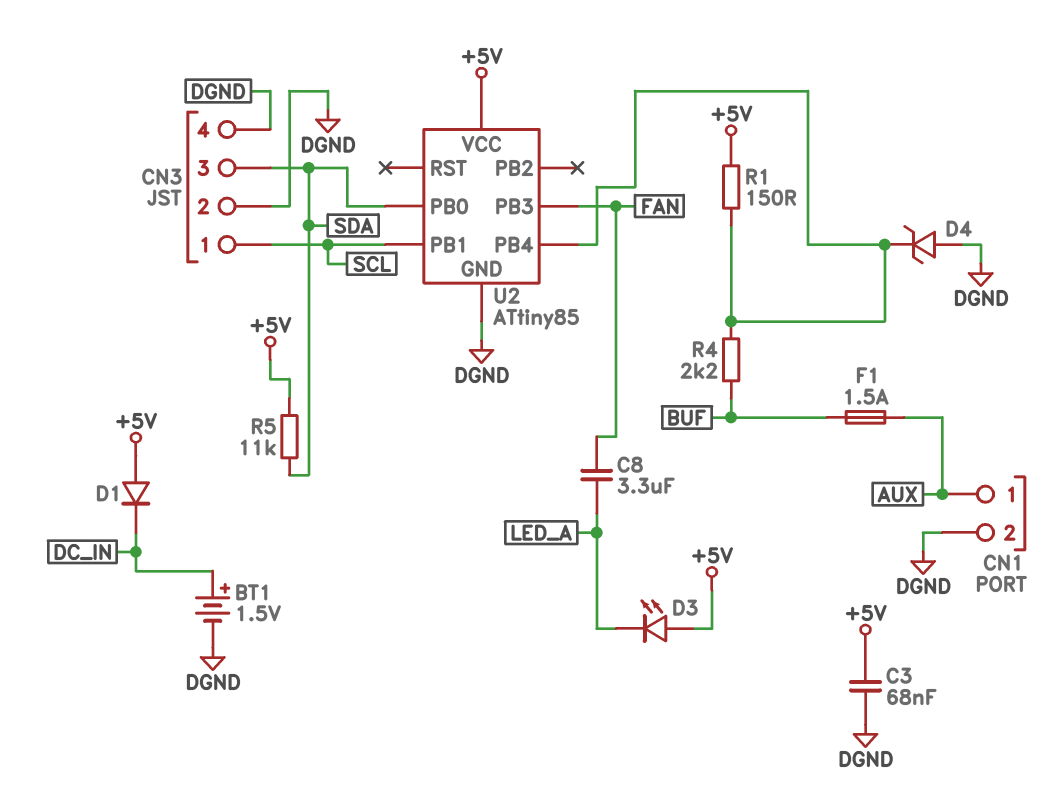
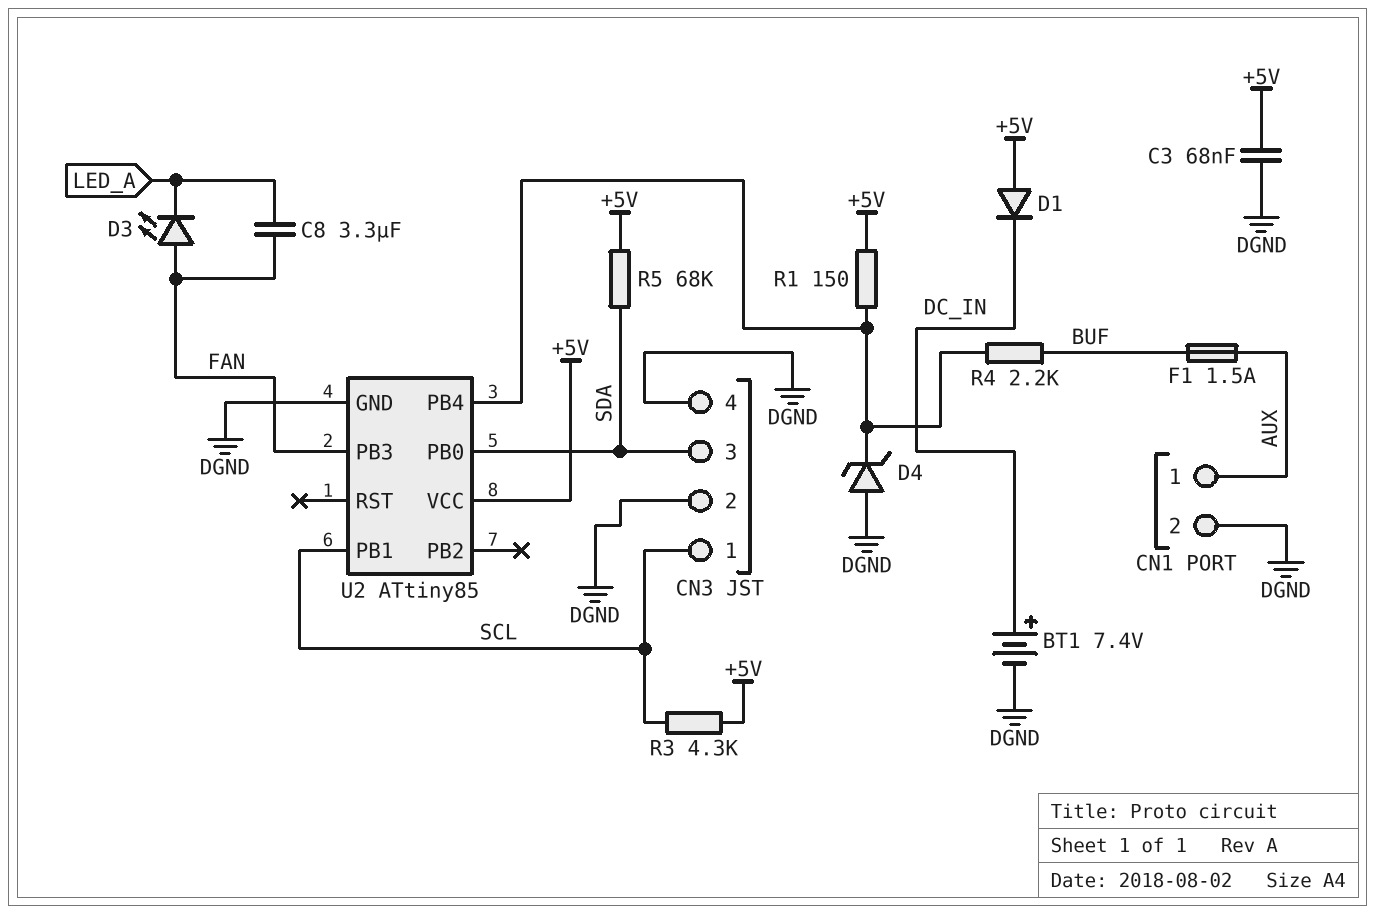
BT1: 1.5V (plus DC_IN, minus DGND) -> 7.4V (plus DC_IN, minus DGND)
D3: LED (A +5V, K LED_A) -> LED (A FAN, K LED_A)
R3: none -> 4.3k (+5V, SCL)
R5: 11k (+5V, SDA) -> 68k (+5V, SDA)

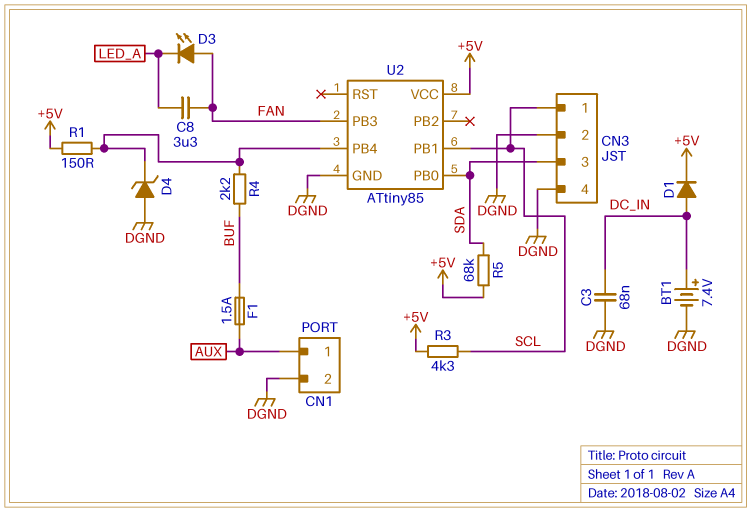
C3: 68nF (+5V, DGND) -> 68nF (DC_IN, DGND)
D1: diode (A +5V, K DC_IN) -> diode (A DC_IN, K +5V)

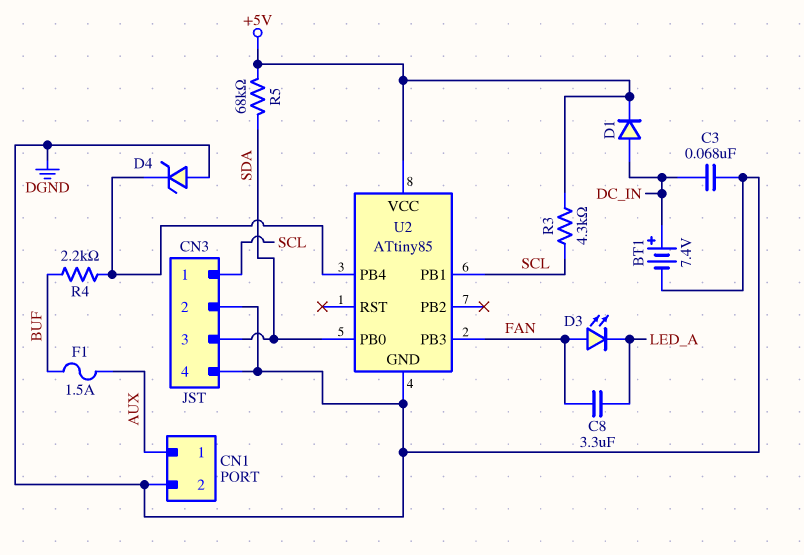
R1: 150 (+5V, U2/PB4) -> none

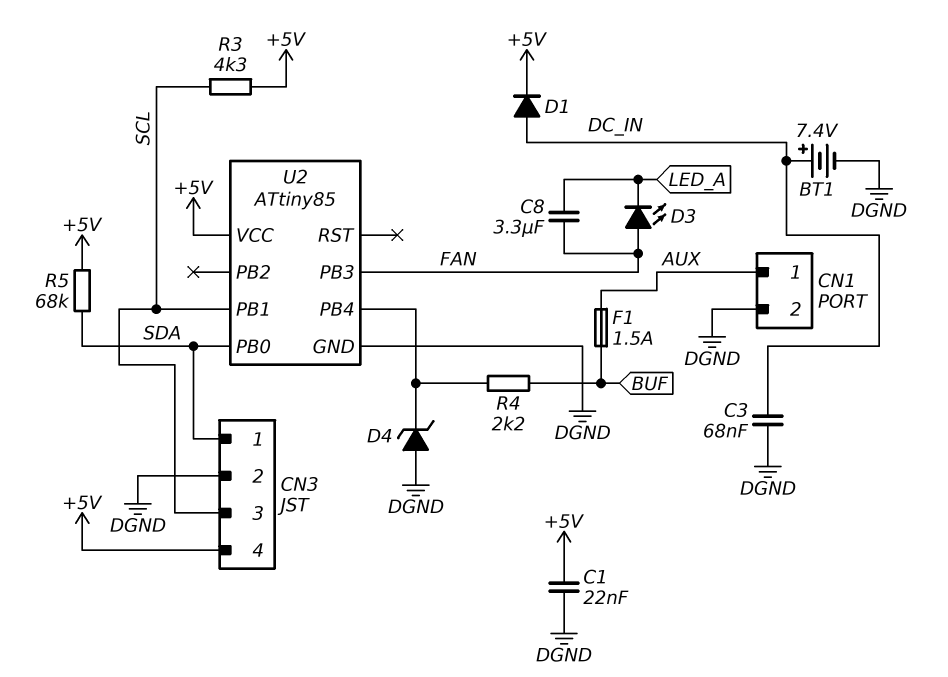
C1: none -> 22nF (+5V, DGND)
CN3 pin 1: SCL -> SDA
CN3 pin 3: SDA -> SCL
CN3 pin 4: DGND -> +5V

